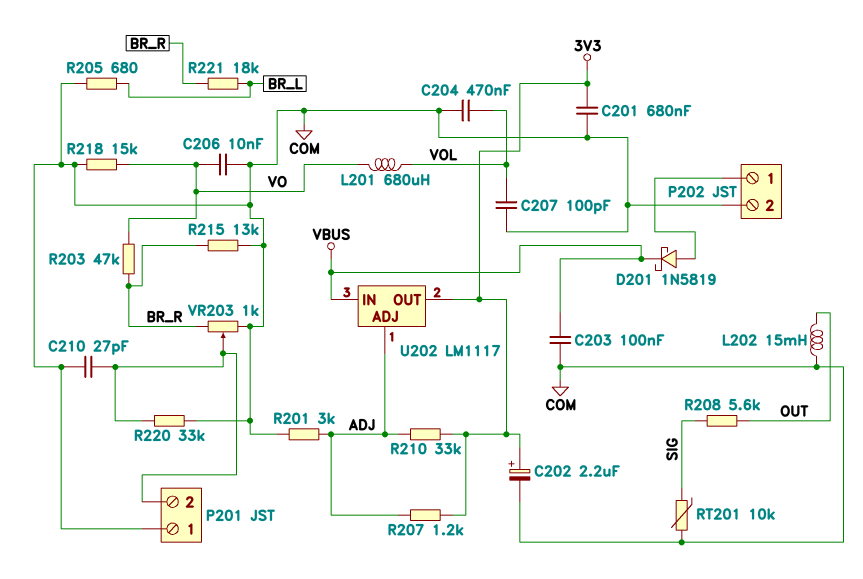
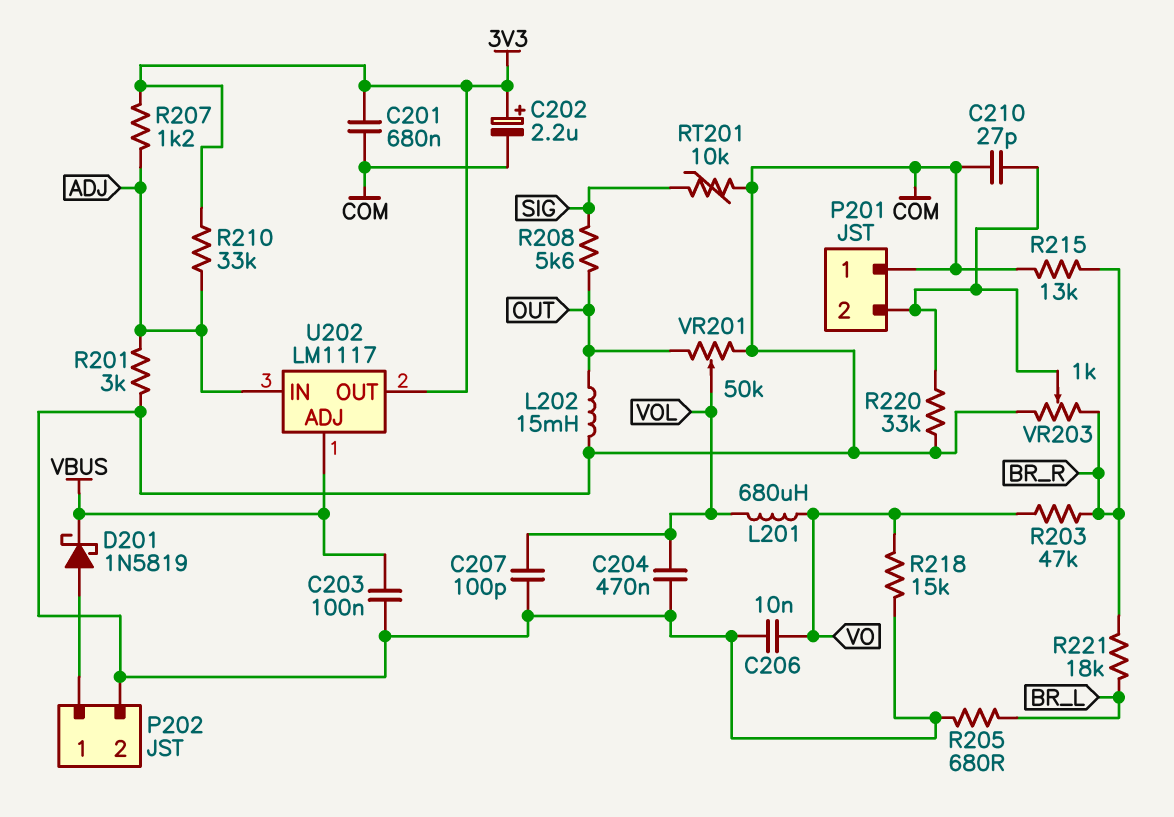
U202 pin ADJ: ADJ -> VBUS
U202 pin IN: VBUS -> ADJ
VR201: none -> 50k (COM, OUT, wiper VOL)

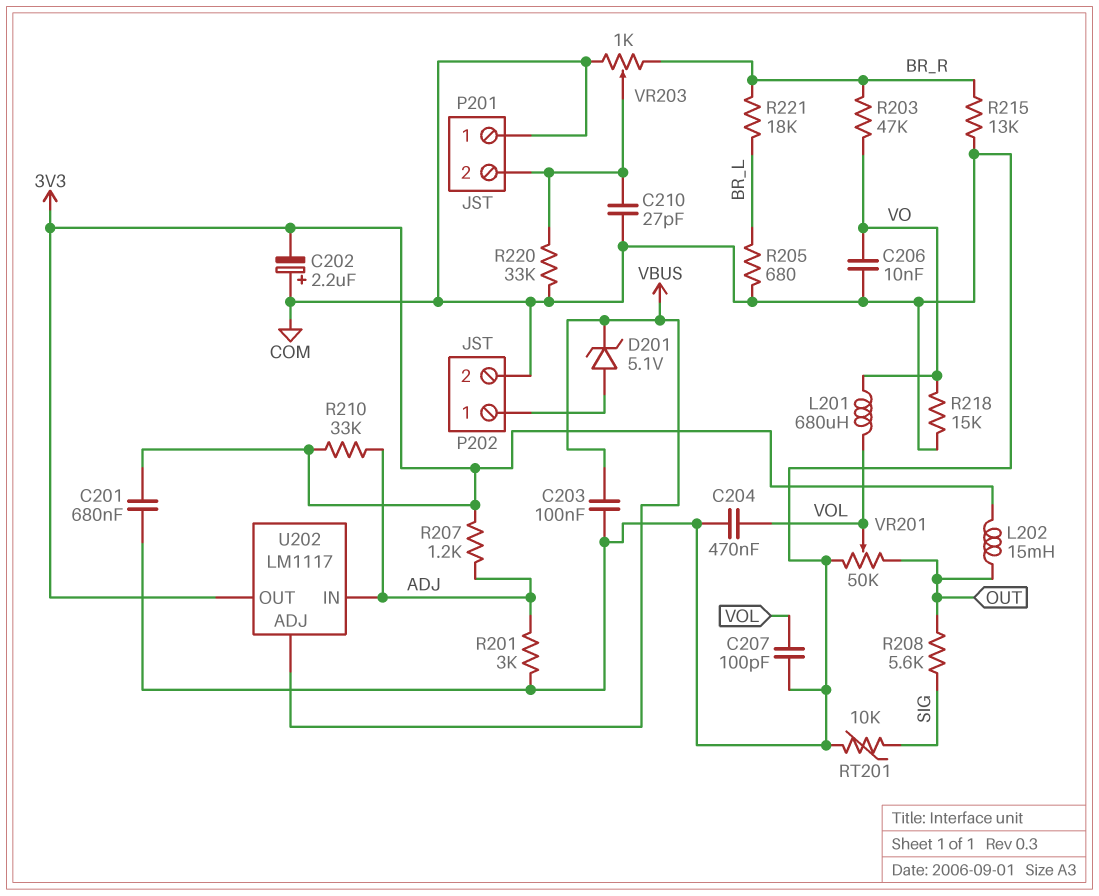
C202: 2.2uF (plus 3V3, minus COM) -> 2.2uF (plus COM, minus 3V3)
D201: schottky 1N5819 (A P202/1, K VBUS) -> zener 5.1V (A P202/1, K VBUS)
L202: 15mH (COM, OUT) -> 15mH (3V3, OUT)

